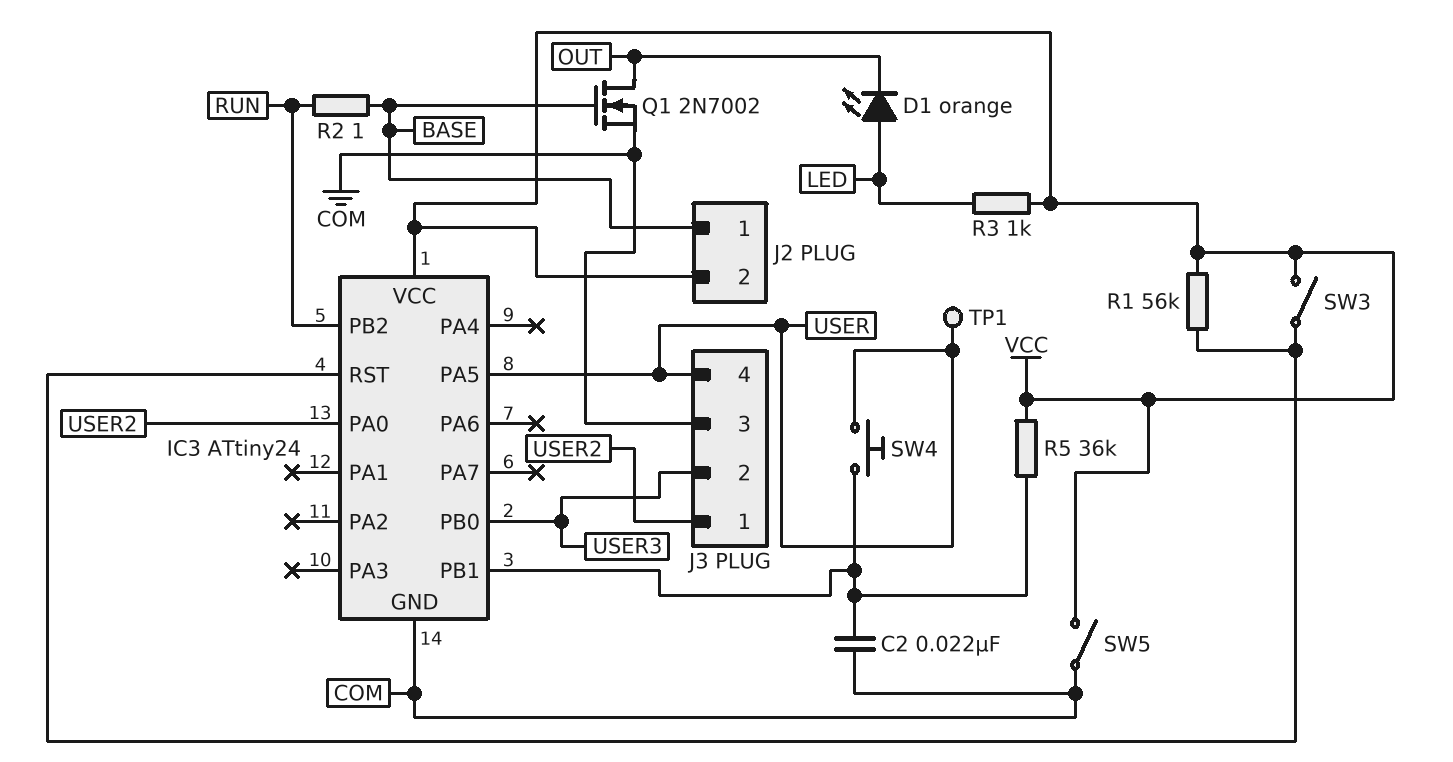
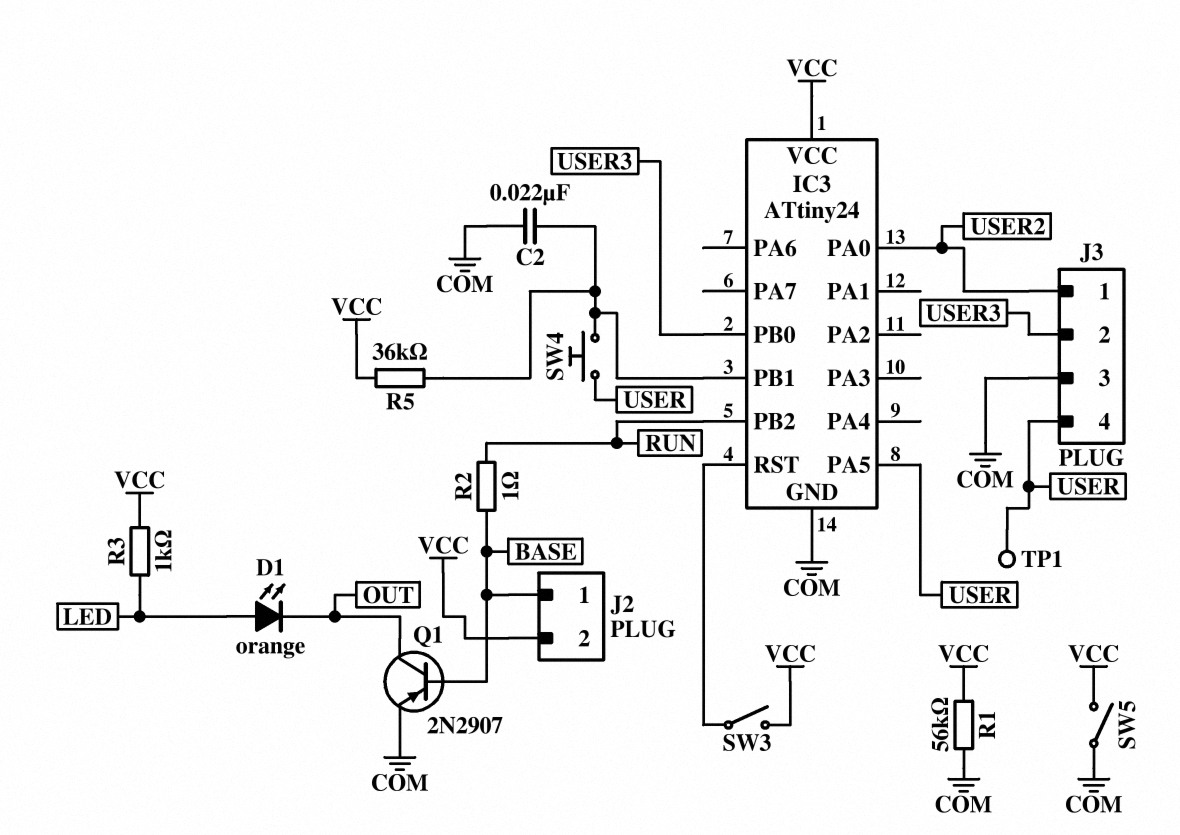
Q1: NMOS 2N7002 (G BASE, D OUT, S COM) -> PNP 2N2907 (B BASE, C OUT, E COM)
R1: 56k (IC3/RST, VCC) -> 56k (COM, VCC)

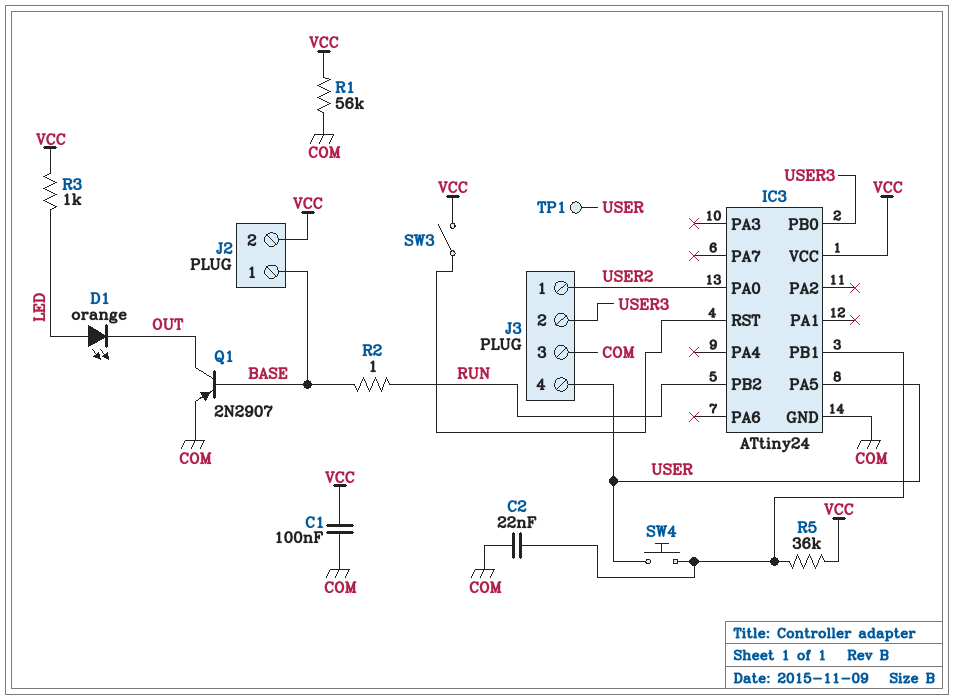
C1: none -> 100nF (COM, VCC)
SW5: switch (COM, VCC) -> none

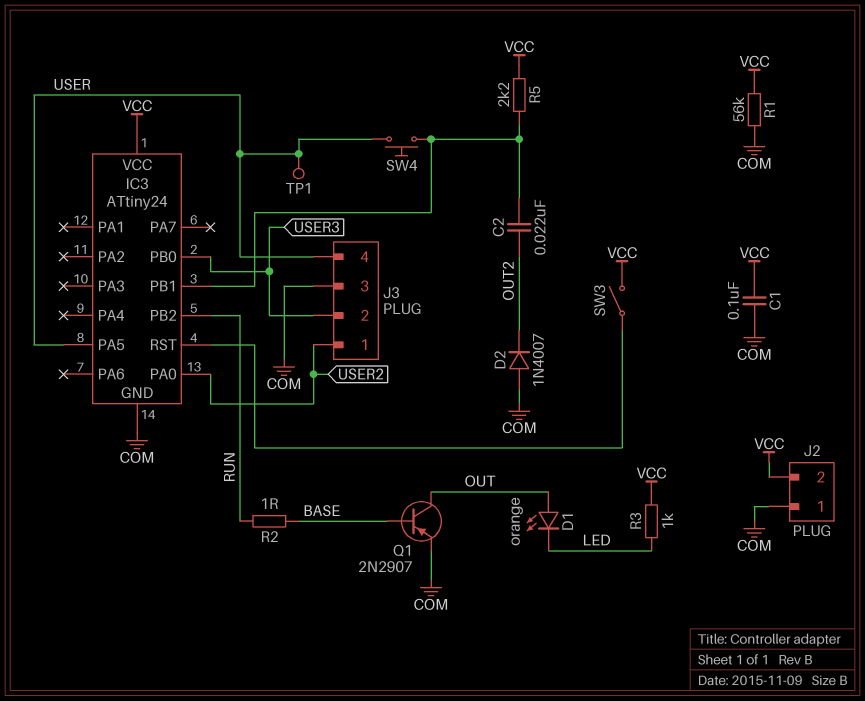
C2: 22nF (COM, IC3/PB1) -> 22nF (IC3/PB1, OUT2)
D1: LED orange (A LED, K OUT) -> LED orange (A OUT, K LED)
D2: none -> diode 1N4007 (A COM, K OUT2)
J2 pin 1: BASE -> COM
R5: 36k (IC3/PB1, VCC) -> 2.2k (IC3/PB1, VCC)

